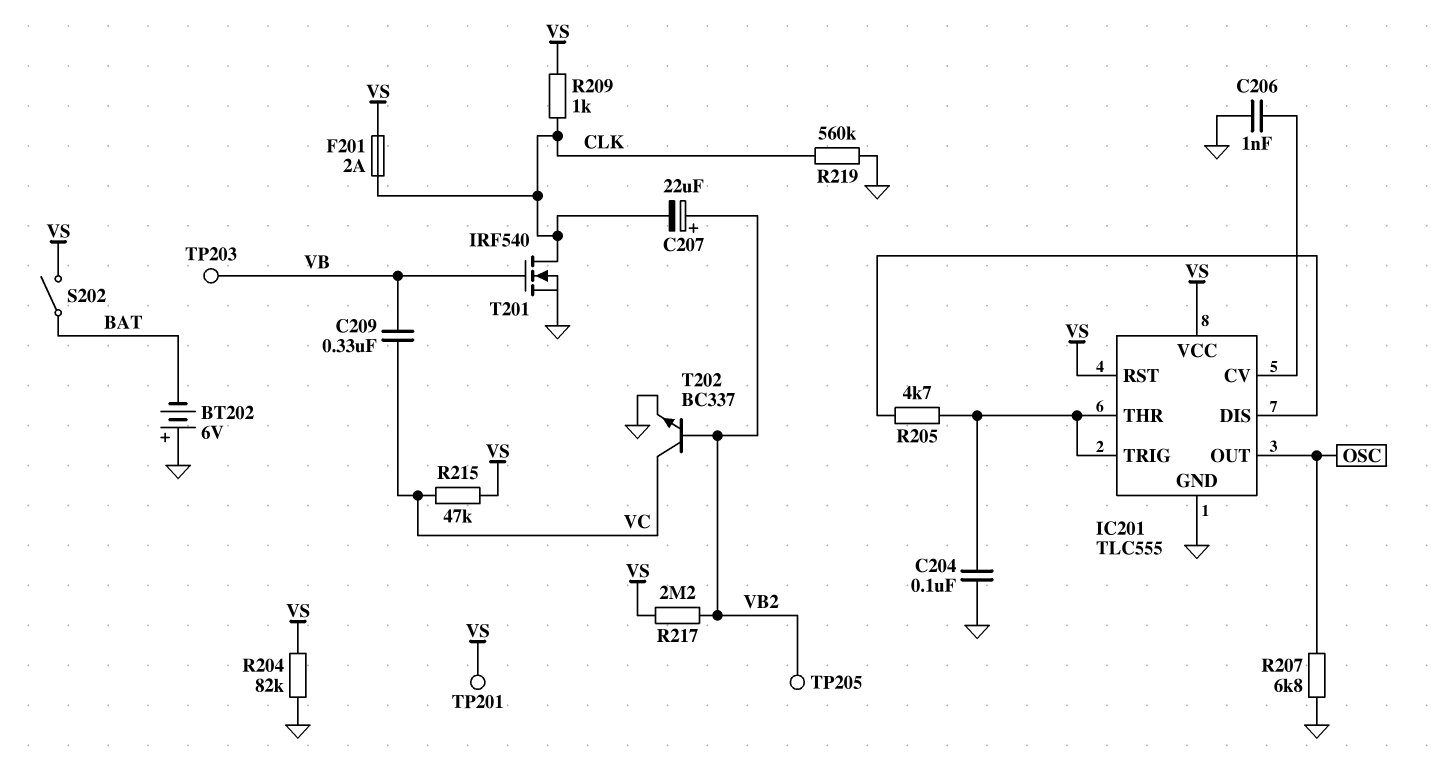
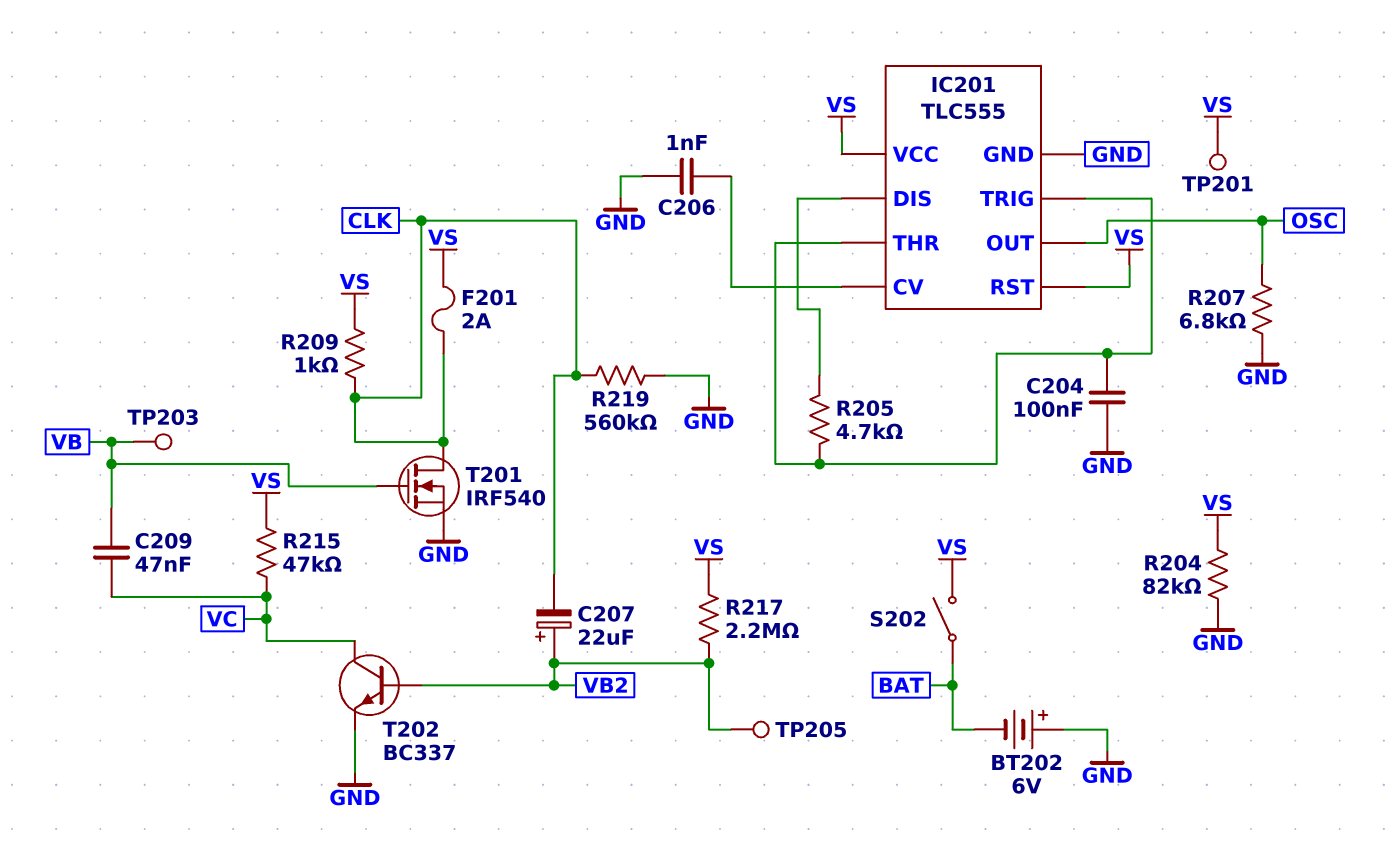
C209: 330nF (VB, VC) -> 47nF (VB, VC)

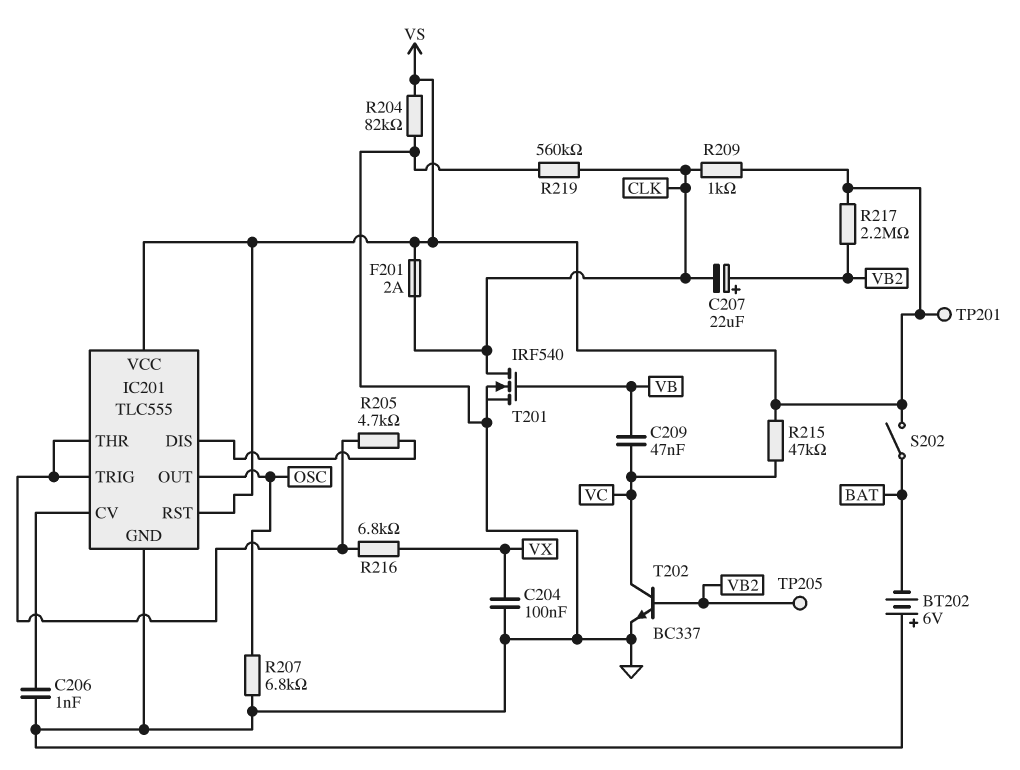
C204: 100nF (GND, IC201/THR) -> 100nF (GND, VX)
R216: none -> 6.8k (IC201/THR, VX)
TP203: test point (VB) -> none

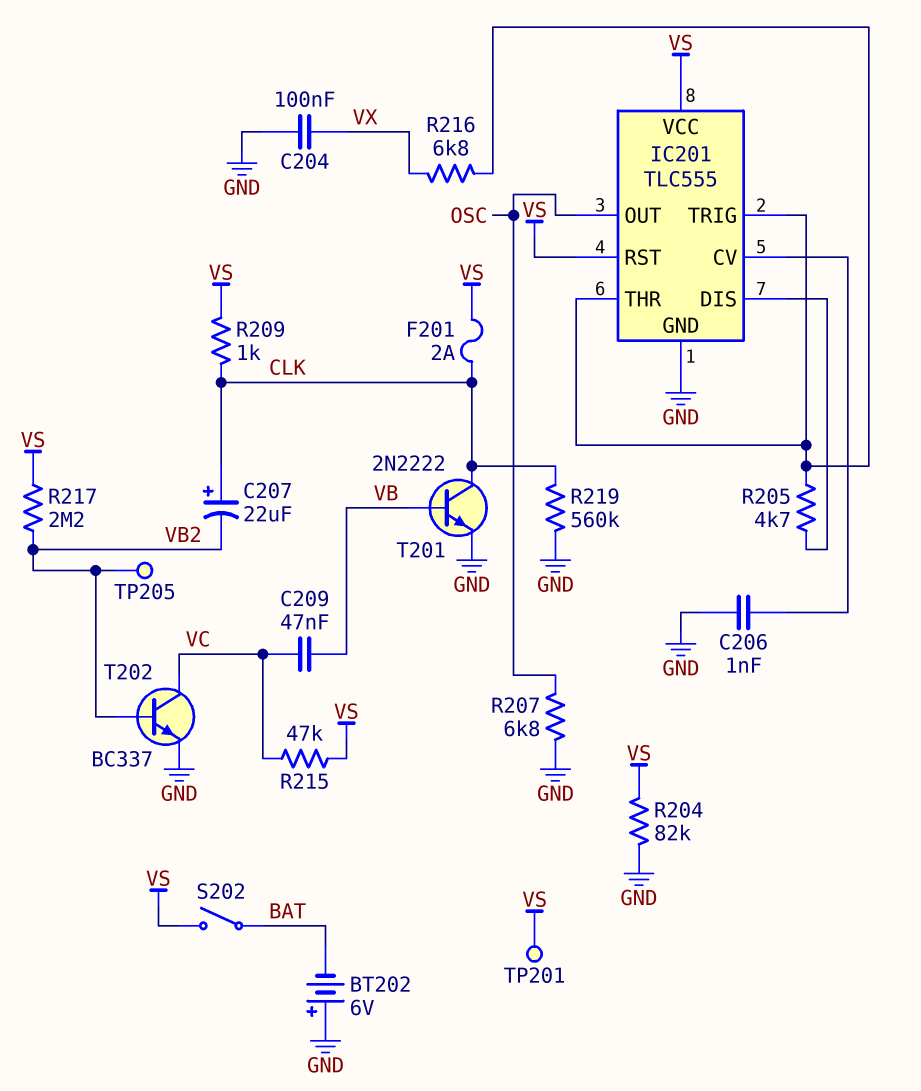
C207: 22uF (plus VB2, minus CLK) -> 22uF (plus CLK, minus VB2)
T201: NMOS IRF540 (G VB, D CLK, S GND) -> NPN 2N2222 (B VB, C CLK, E GND)

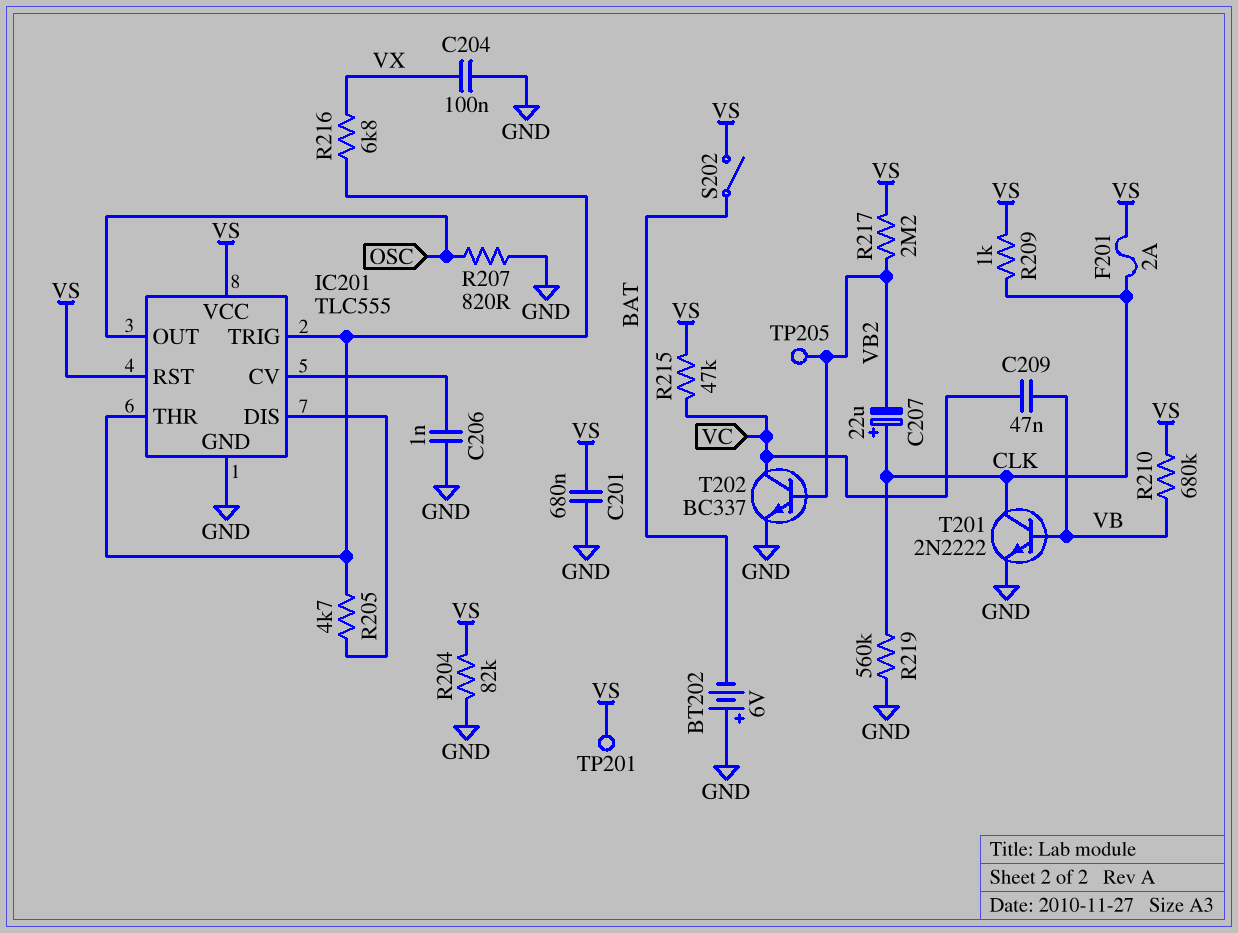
C201: none -> 680nF (GND, VS)
R207: 6.8k (GND, OSC) -> 820 (GND, OSC)
R210: none -> 680k (VB, VS)

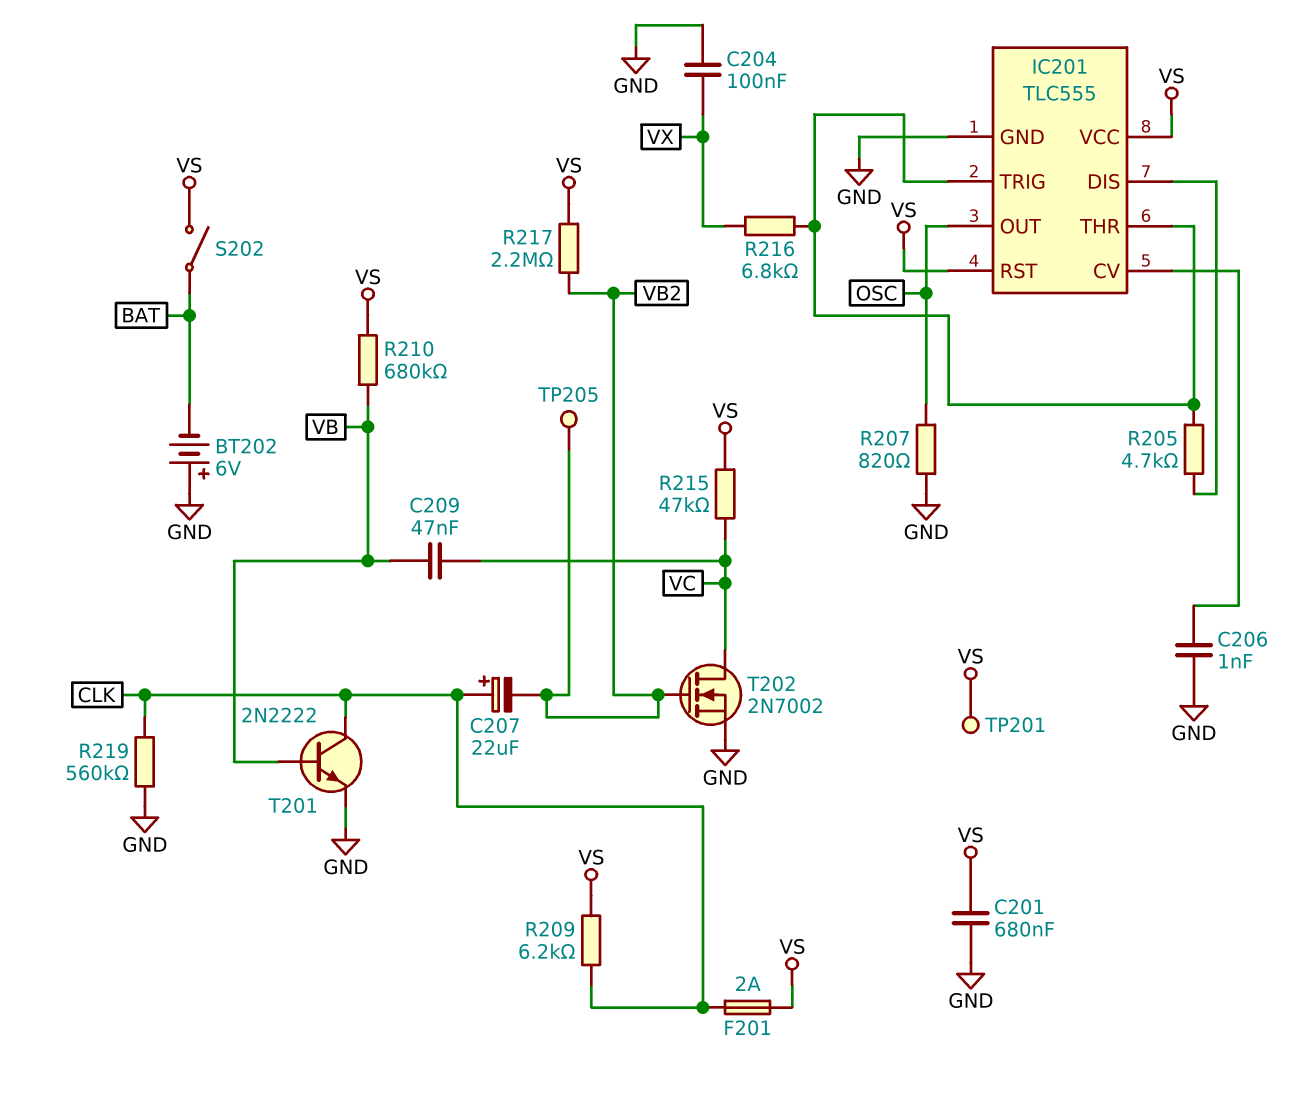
R204: 82k (GND, VS) -> none
R209: 1k (CLK, VS) -> 6.2k (CLK, VS)
T202: NPN BC337 (B VB2, C VC, E GND) -> NMOS 2N7002 (G VB2, D VC, S GND)

